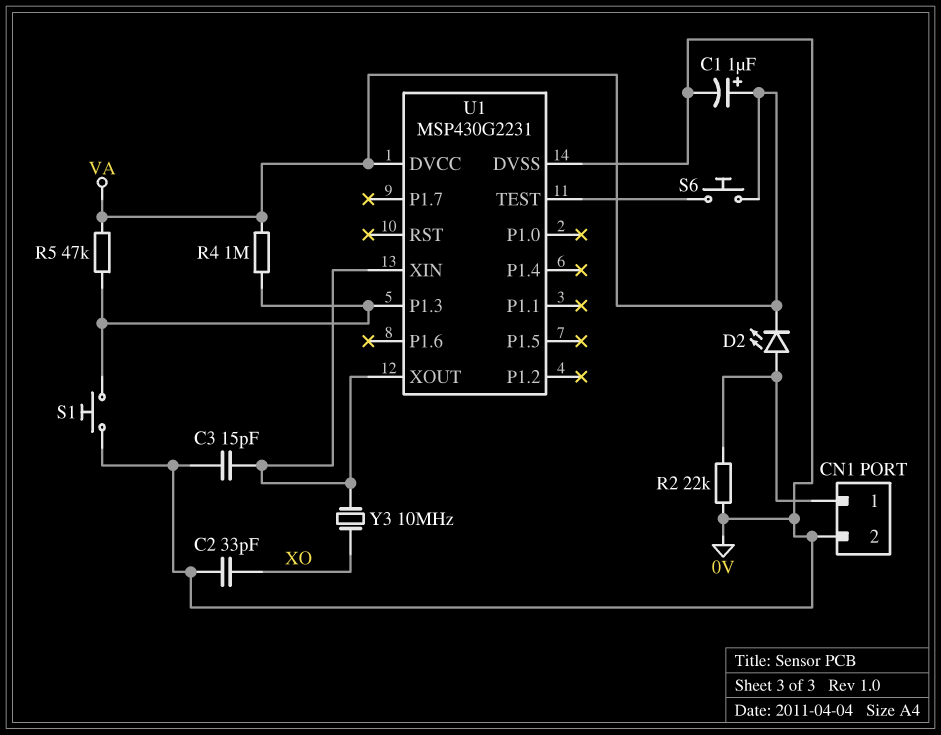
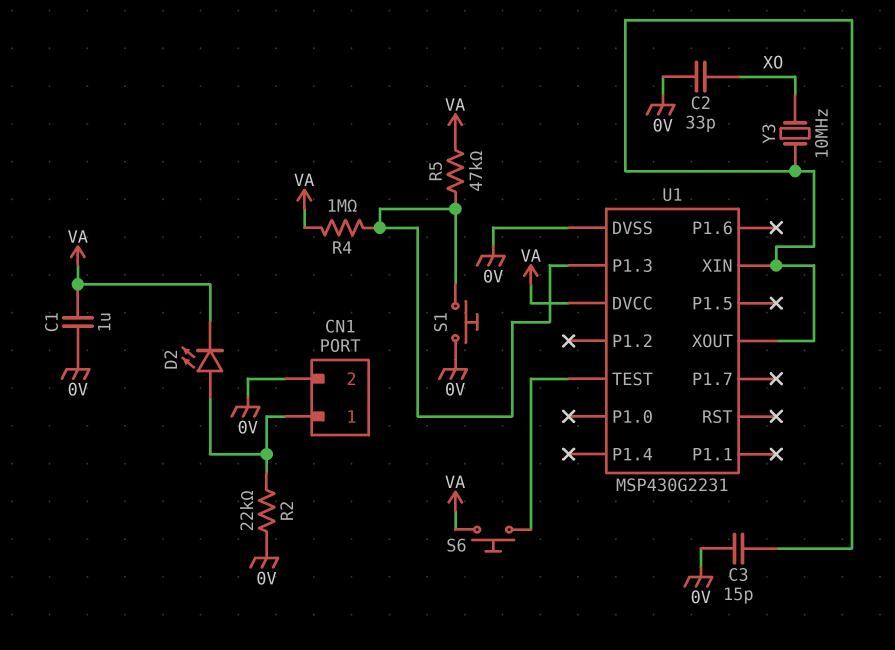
C1: 1uF (plus VA, minus 0V) -> 1uF (0V, VA)

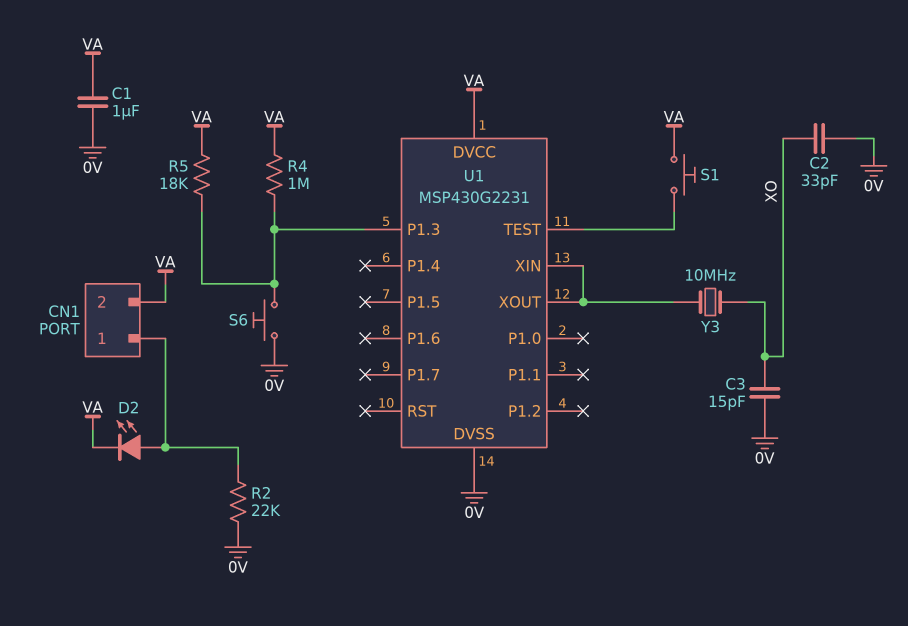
C3: 15pF (0V, U1/XIN) -> 15pF (0V, XO)
CN1 pin 2: 0V -> VA
R5: 47k (U1/P1.3, VA) -> 18k (U1/P1.3, VA)
S1: button (0V, U1/P1.3) -> button (U1/TEST, VA)
S6: button (U1/TEST, VA) -> button (0V, U1/P1.3)

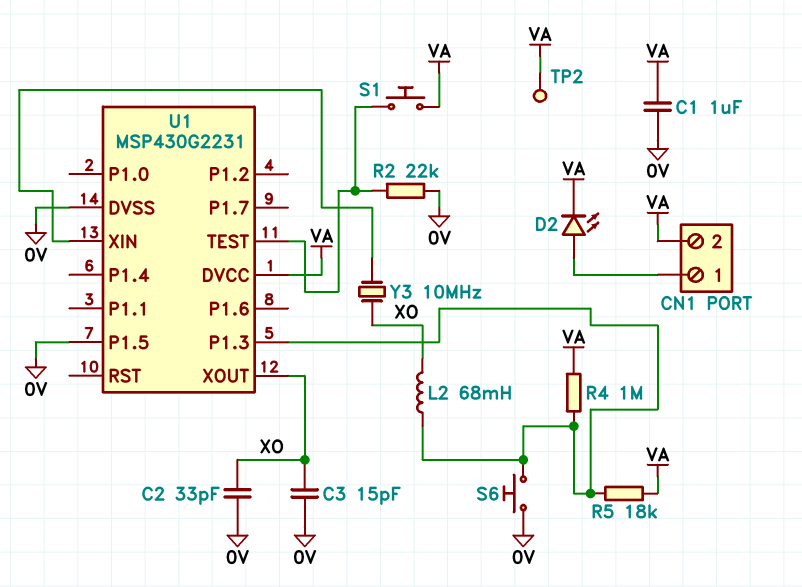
L2: none -> 68mH (U1/P1.3, XO)
R2: 22k (0V, CN1/1) -> 22k (0V, U1/TEST)
TP2: none -> test point (VA)
U1 pin P1.5: none -> 0V
U1 pin XOUT: U1/XIN -> XO

